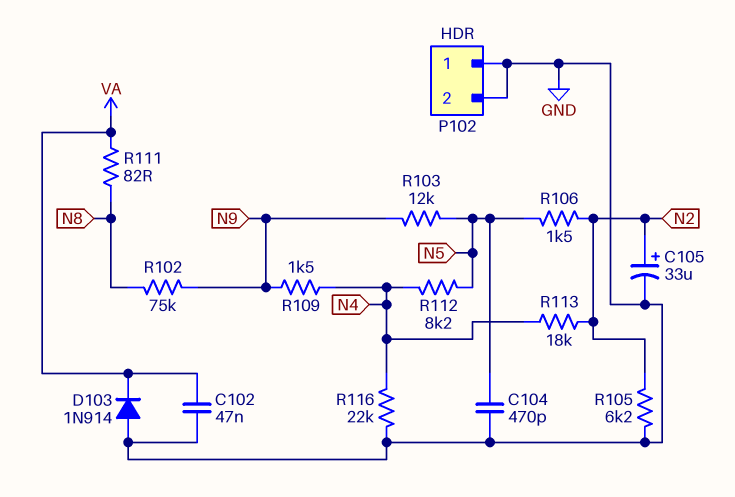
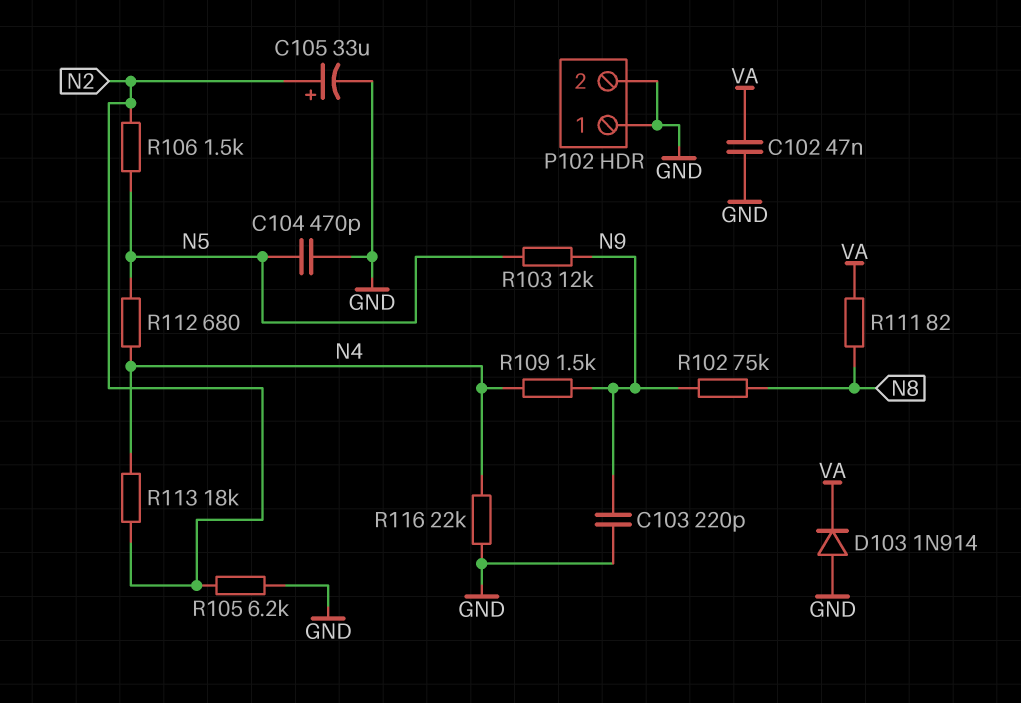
C103: none -> 220pF (GND, N9)
R112: 8.2k (N4, N5) -> 680 (N4, N5)

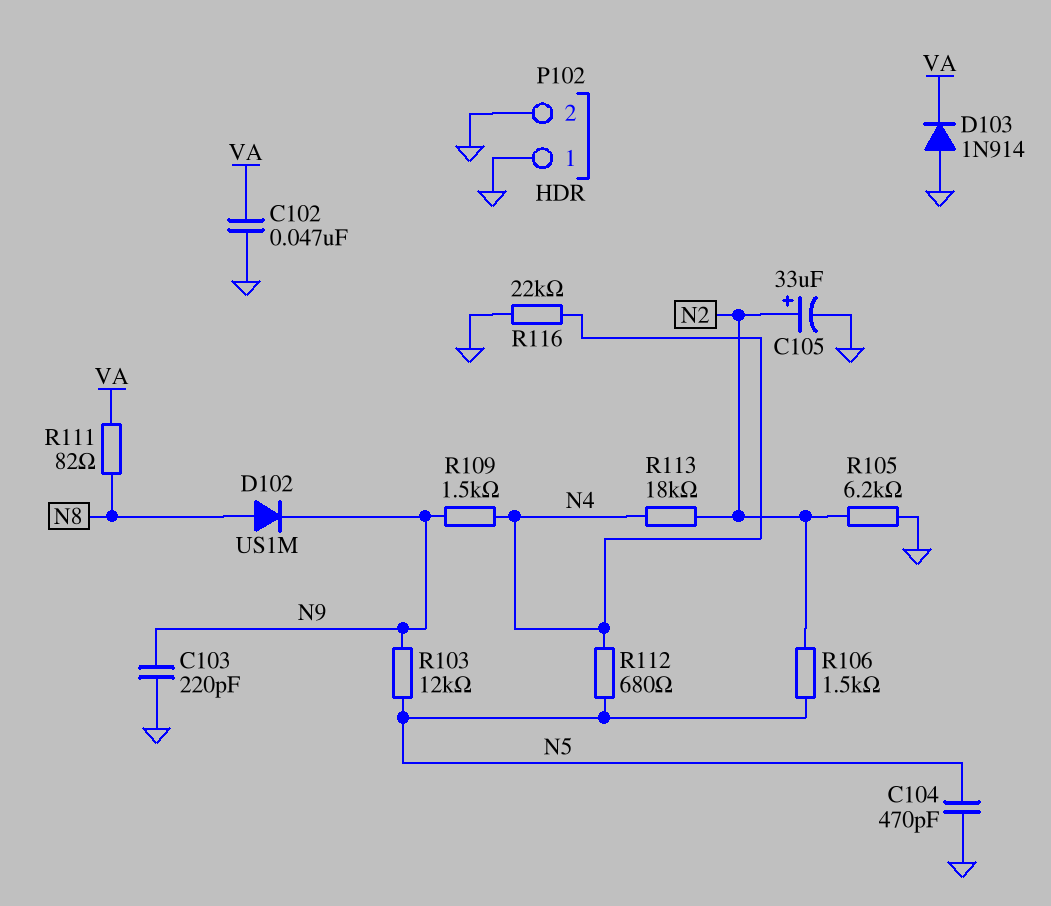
D102: none -> diode US1M (A N8, K N9)
R102: 75k (N8, N9) -> none

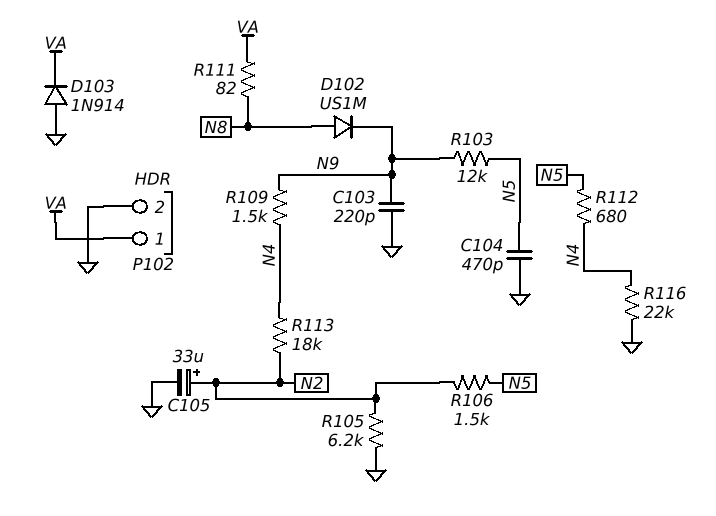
C102: 47nF (GND, VA) -> none
P102 pin 1: GND -> VA

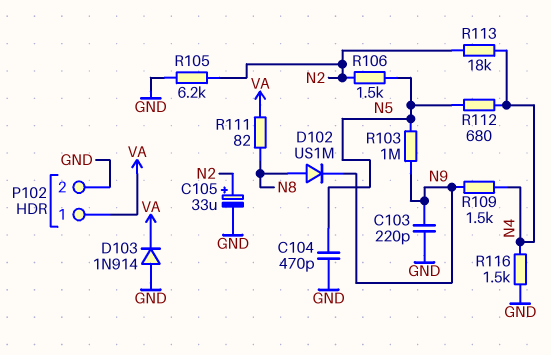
R103: 12k (N5, N9) -> 1M (N5, N9)
R116: 22k (GND, N4) -> 1.5k (GND, N4)

